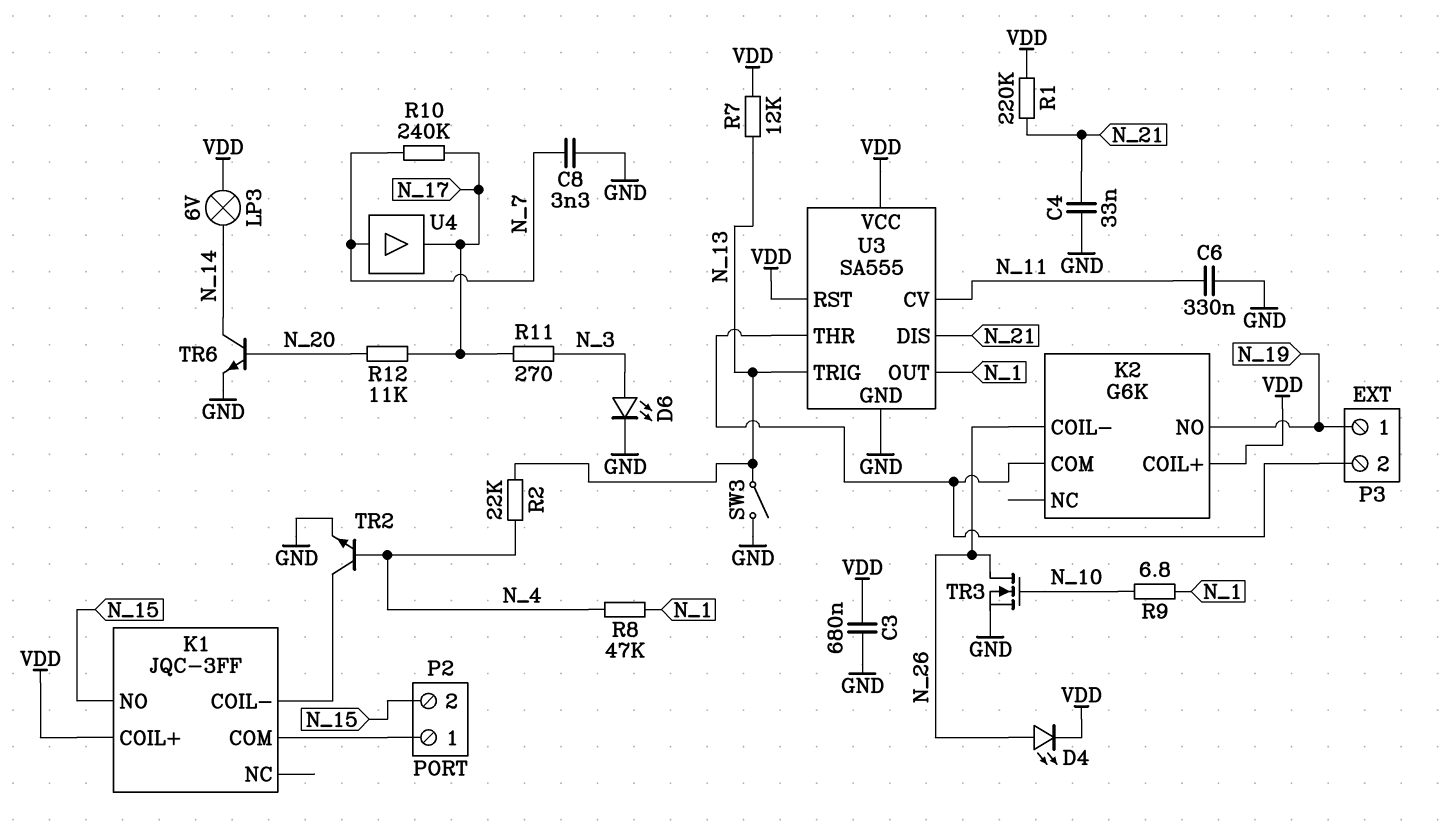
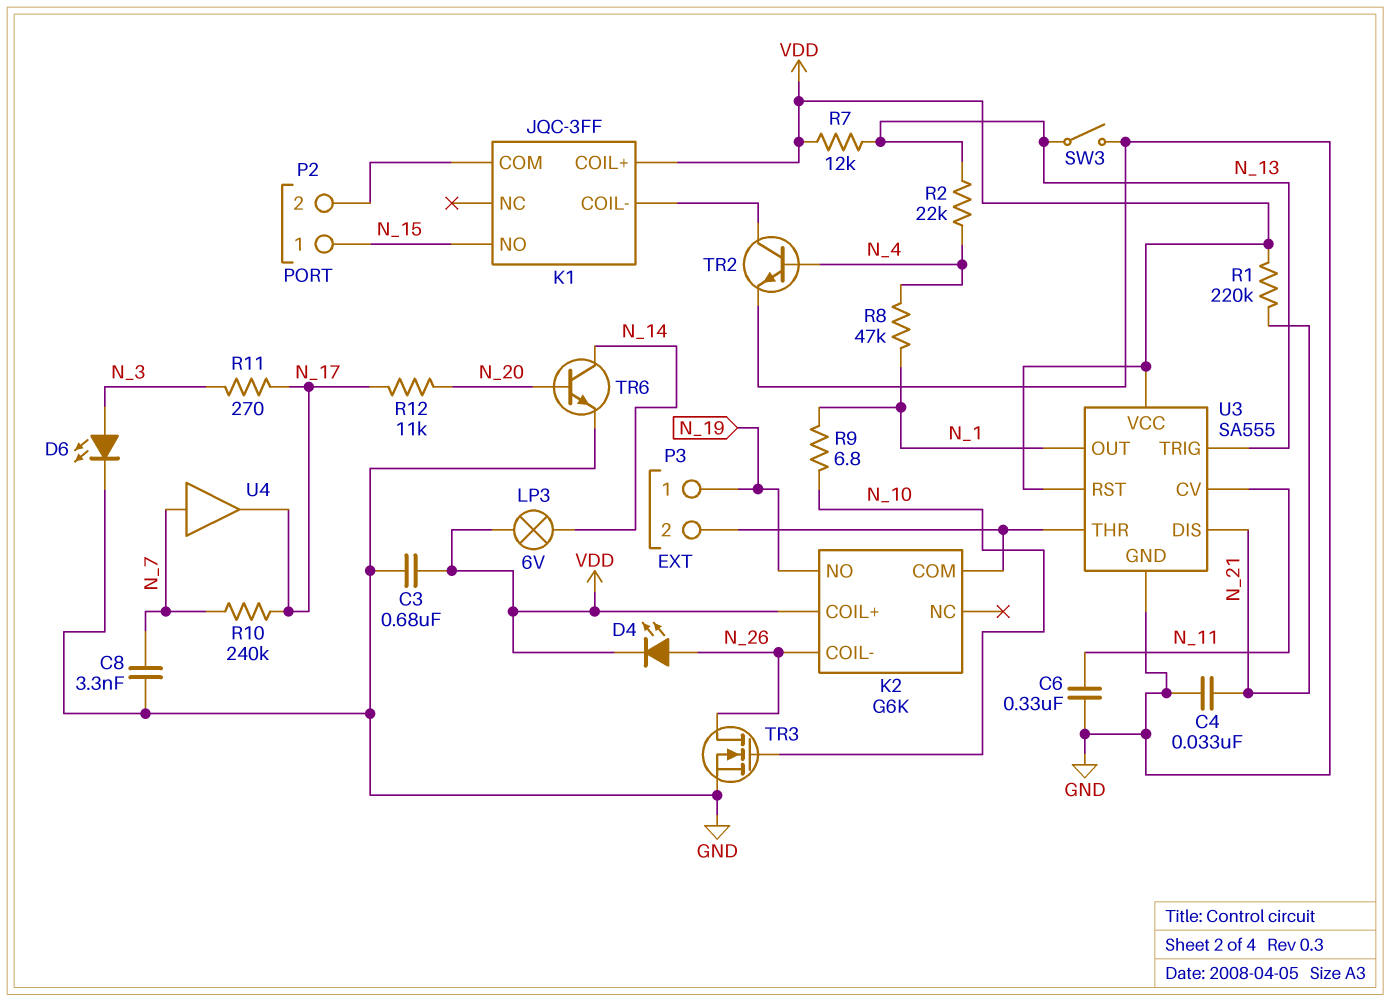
P2 pin 1: K1/COM -> N_15
P2 pin 2: N_15 -> K1/COM

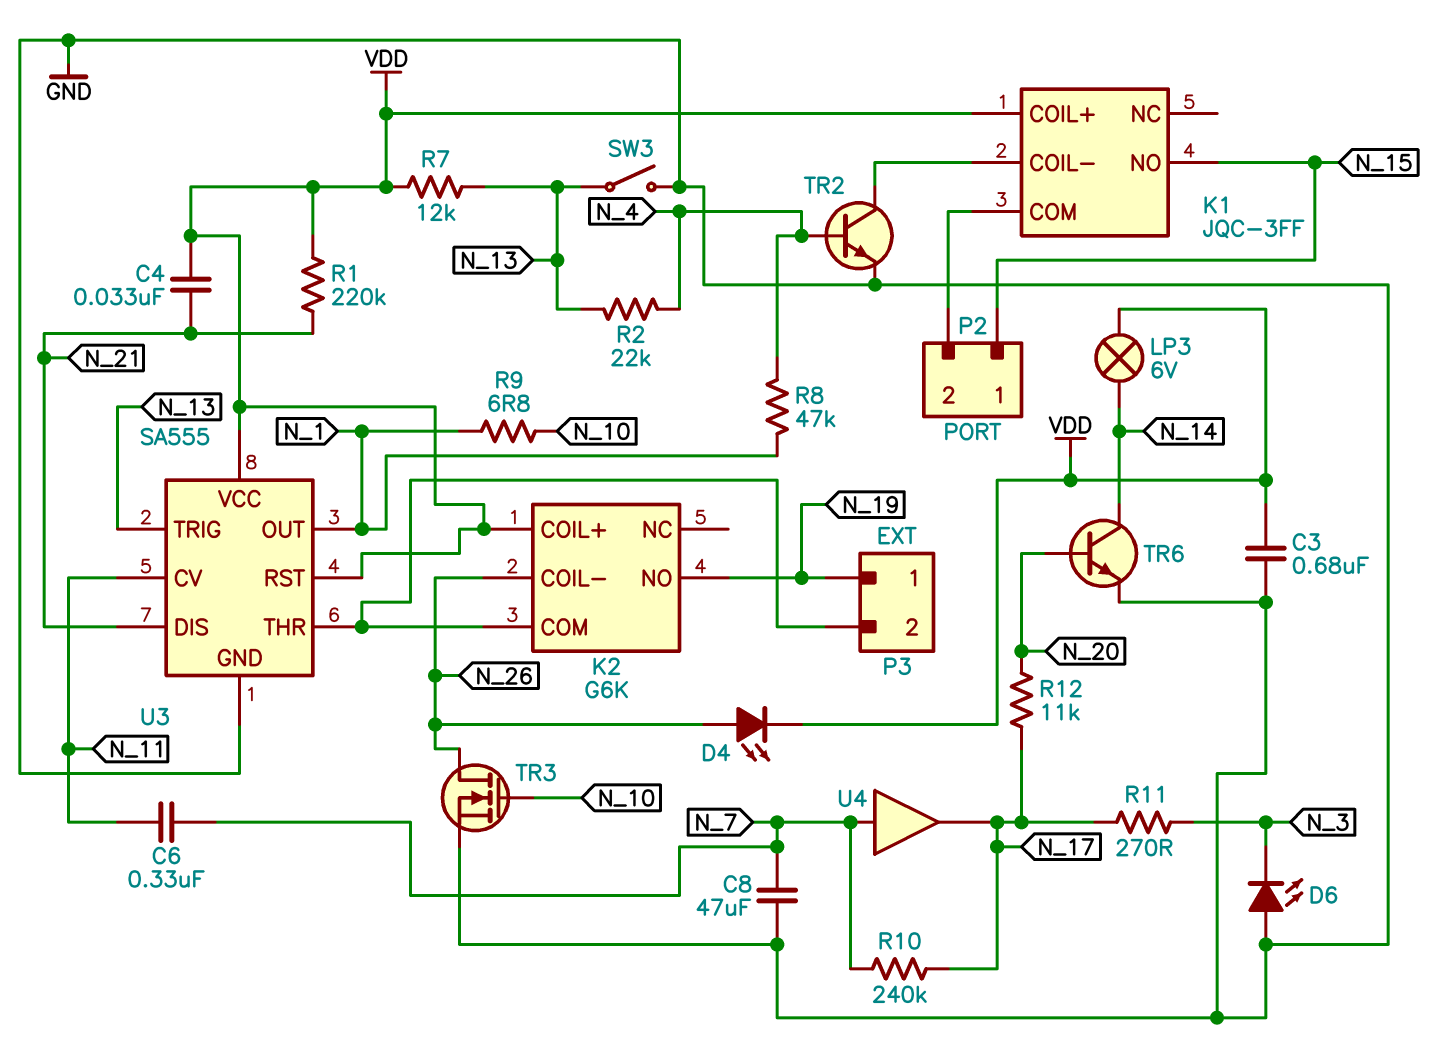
C4: 33nF (GND, N_21) -> 33nF (N_21, VDD)
C6: 330nF (GND, N_11) -> 330nF (N_7, N_11)
C8: 3.3nF (GND, N_7) -> 47uF (GND, N_7)
D6: LED (A N_3, K GND) -> LED (A GND, K N_3)

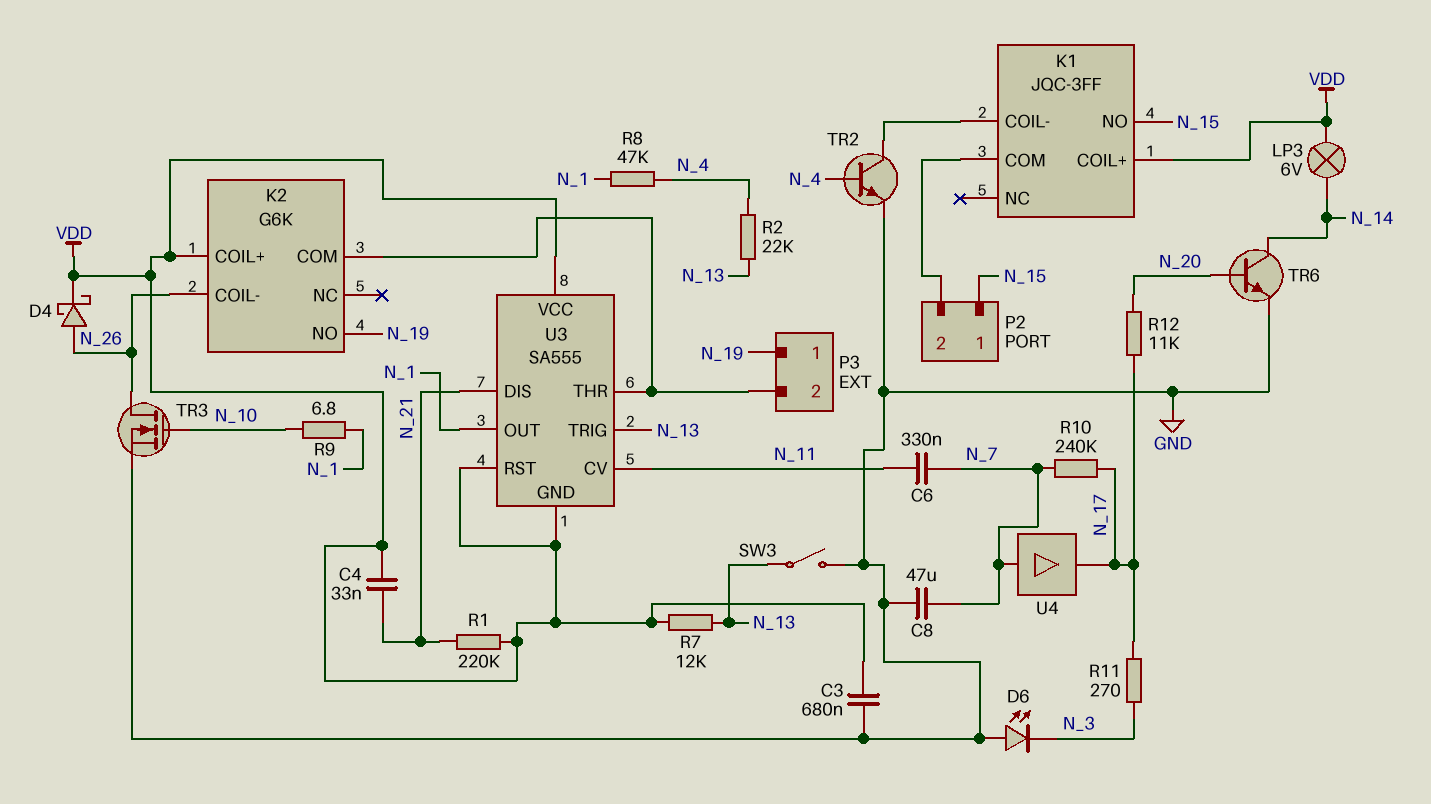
D4: LED (A N_26, K VDD) -> schottky (A N_26, K VDD)
U3 pin GND: GND -> VDD

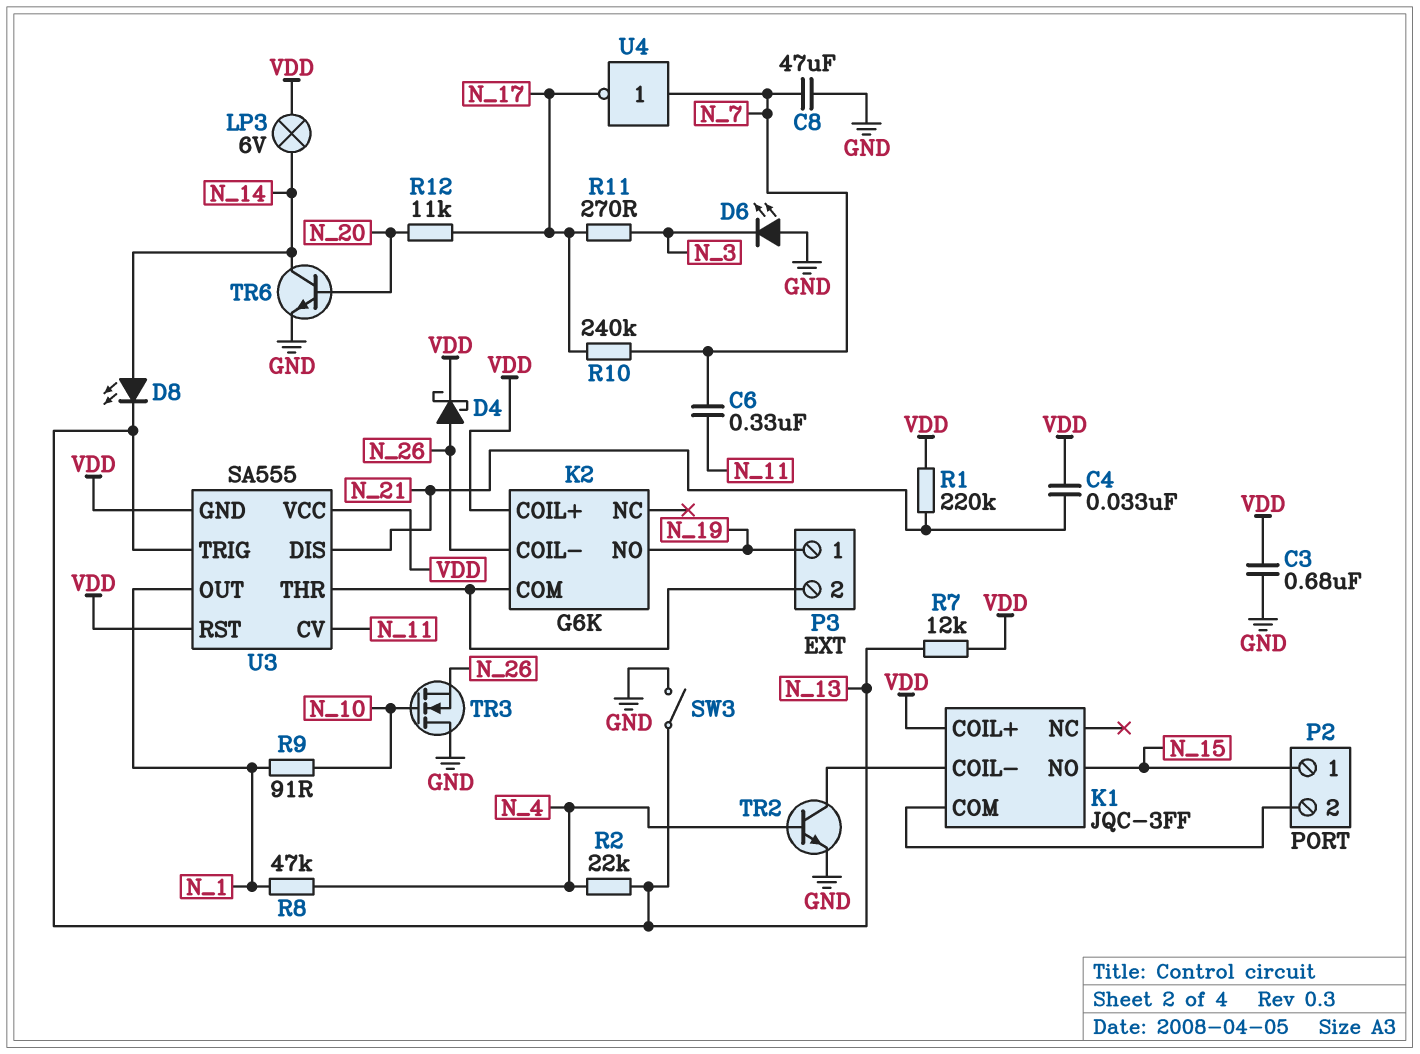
D8: none -> LED (A N_14, K N_13)
R9: 6.8 (N_1, N_10) -> 91 (N_1, N_10)
TR3: NMOS (G N_10, D N_26, S GND) -> NMOS (G N_10, D GND, S N_26)
U4: buffer (in N_7, out N_17) -> NOT (in N_7, out N_17)

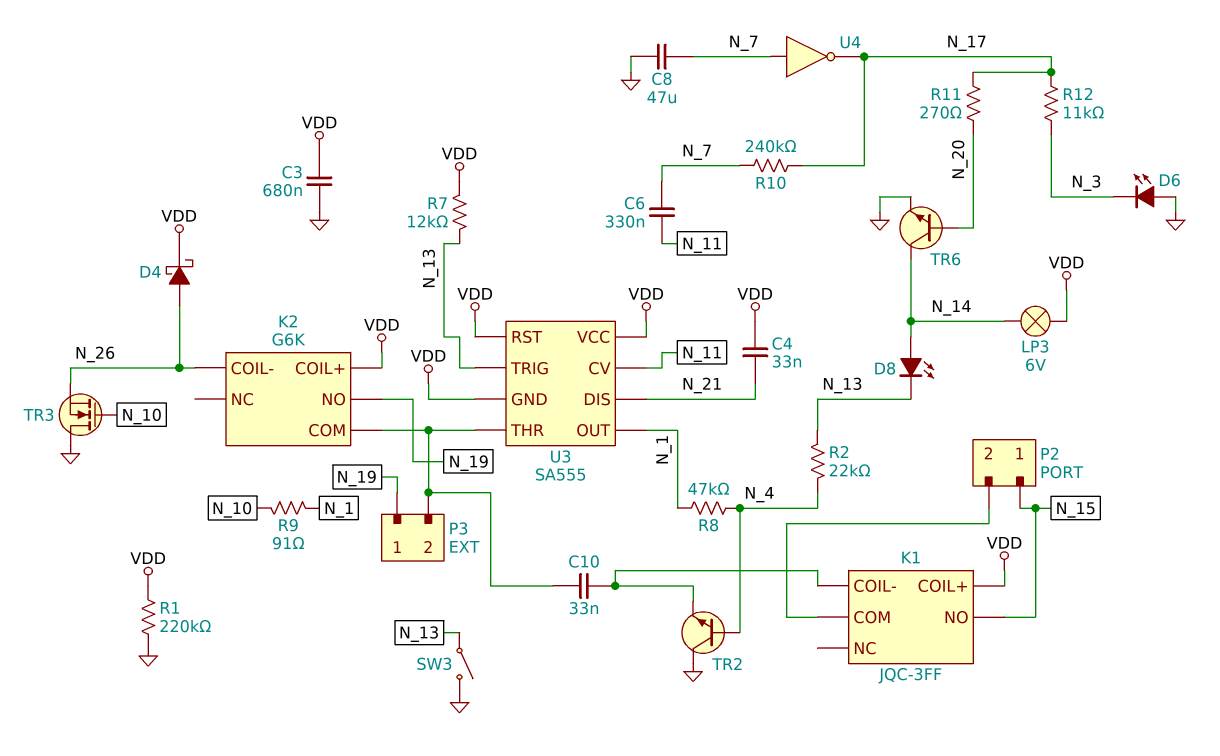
C10: none -> 33nF (K1/COIL-, K2/COM)
R1: 220k (N_21, VDD) -> 220k (GND, VDD)
R11: 270 (N_3, N_17) -> 270 (N_17, N_20)
R12: 11k (N_17, N_20) -> 11k (N_3, N_17)
TR2: NPN (B N_4, C K1/COIL-, E GND) -> NPN (B N_4, C GND, E K1/COIL-)

